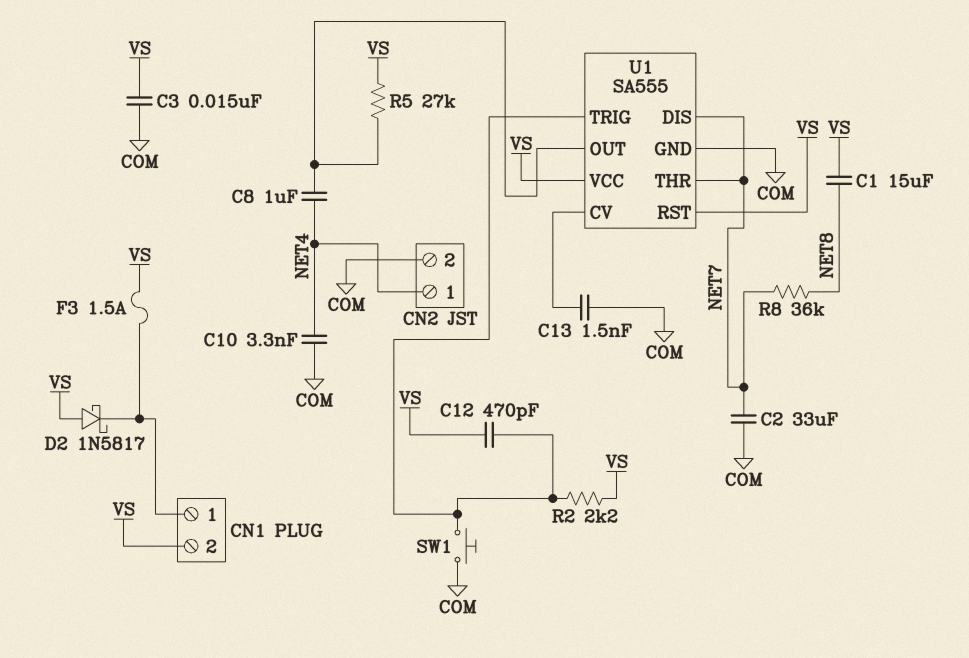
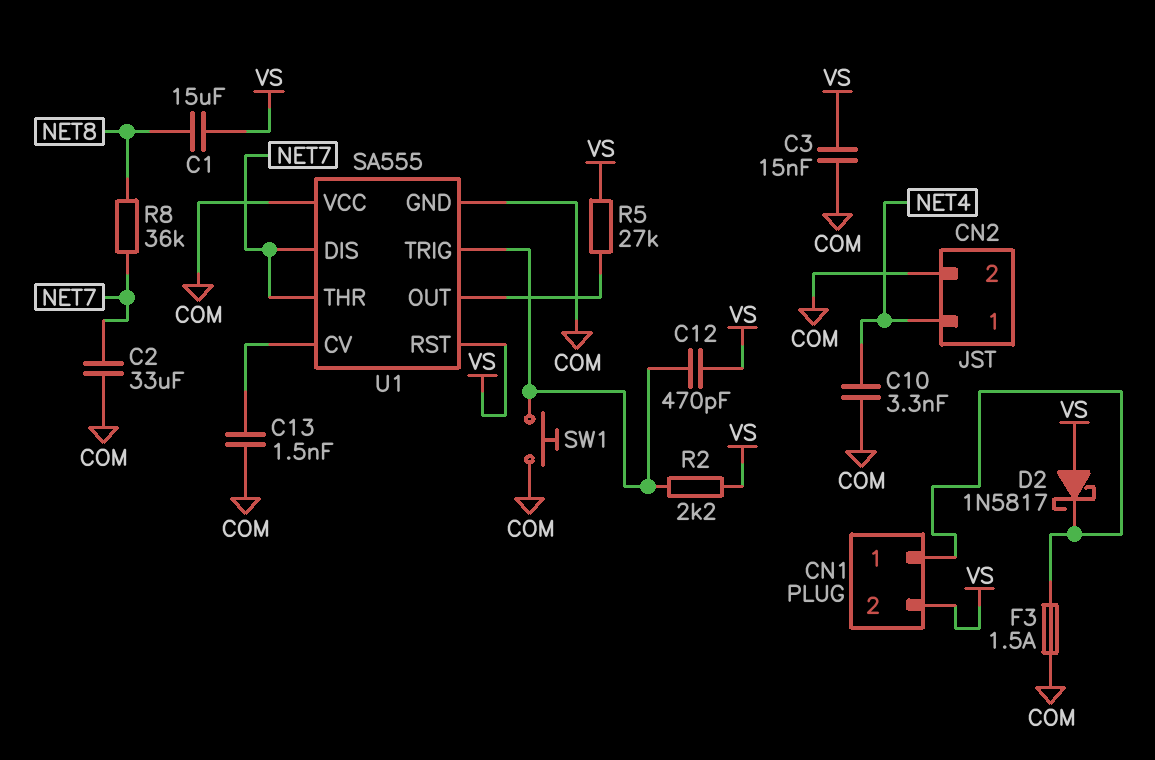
C8: 1uF (NET4, U1/OUT) -> none
F3: 1.5A (CN1/1, VS) -> 1.5A (CN1/1, COM)
U1 pin VCC: VS -> COM

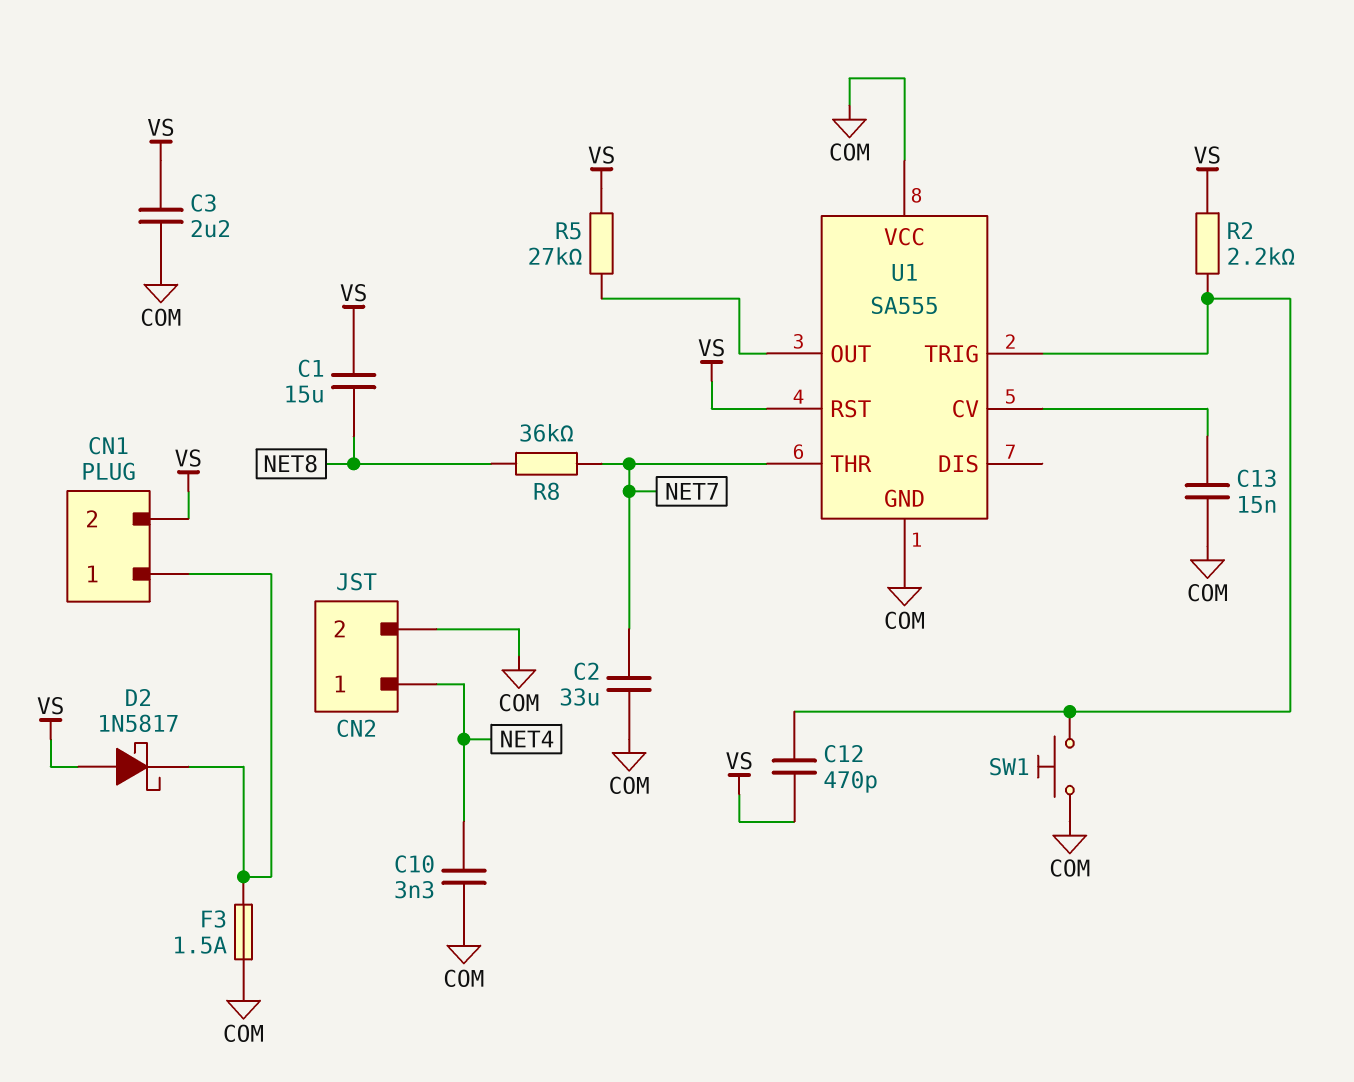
C3: 15nF (COM, VS) -> 2.2uF (COM, VS)
C13: 1.5nF (COM, U1/CV) -> 15nF (COM, U1/CV)
U1 pin DIS: NET7 -> none

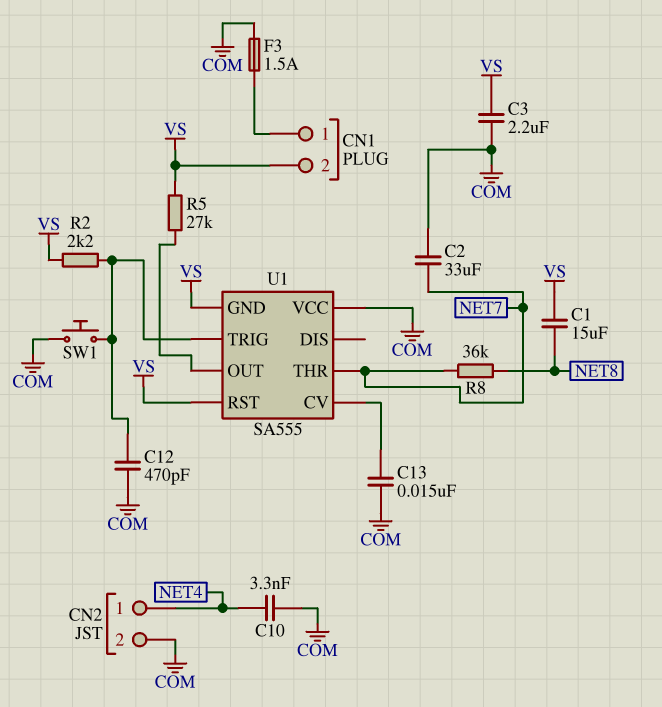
C12: 470pF (U1/TRIG, VS) -> 470pF (COM, U1/TRIG)
D2: schottky 1N5817 (A VS, K CN1/1) -> none
U1 pin GND: COM -> VS

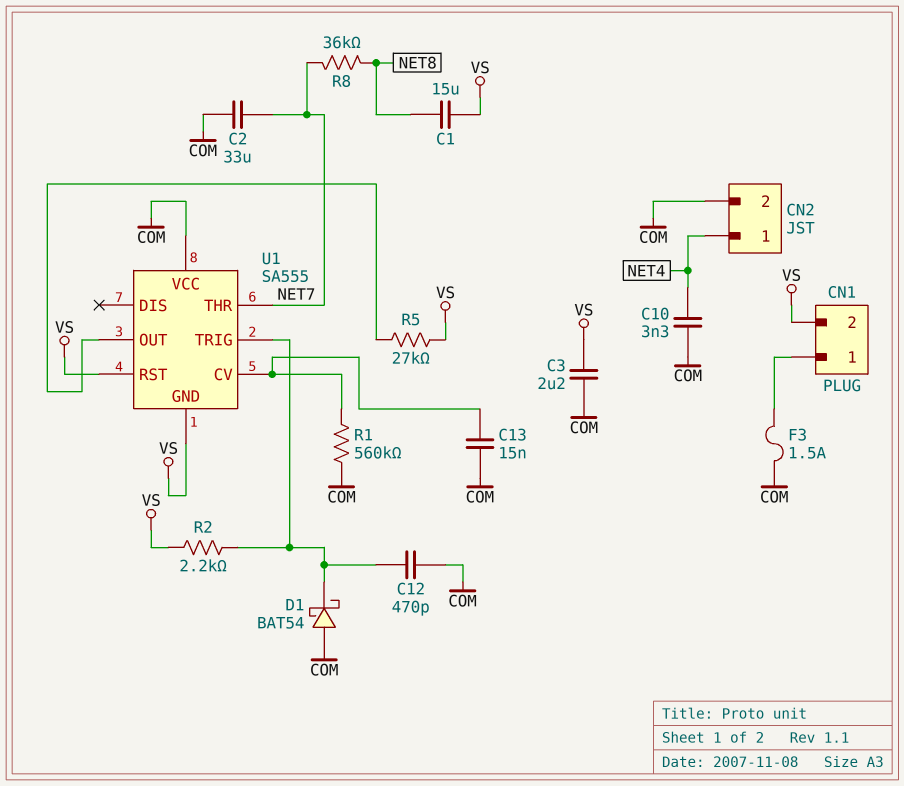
D1: none -> schottky BAT54 (A COM, K U1/TRIG)
R1: none -> 560k (COM, U1/CV)
SW1: button (COM, U1/TRIG) -> none

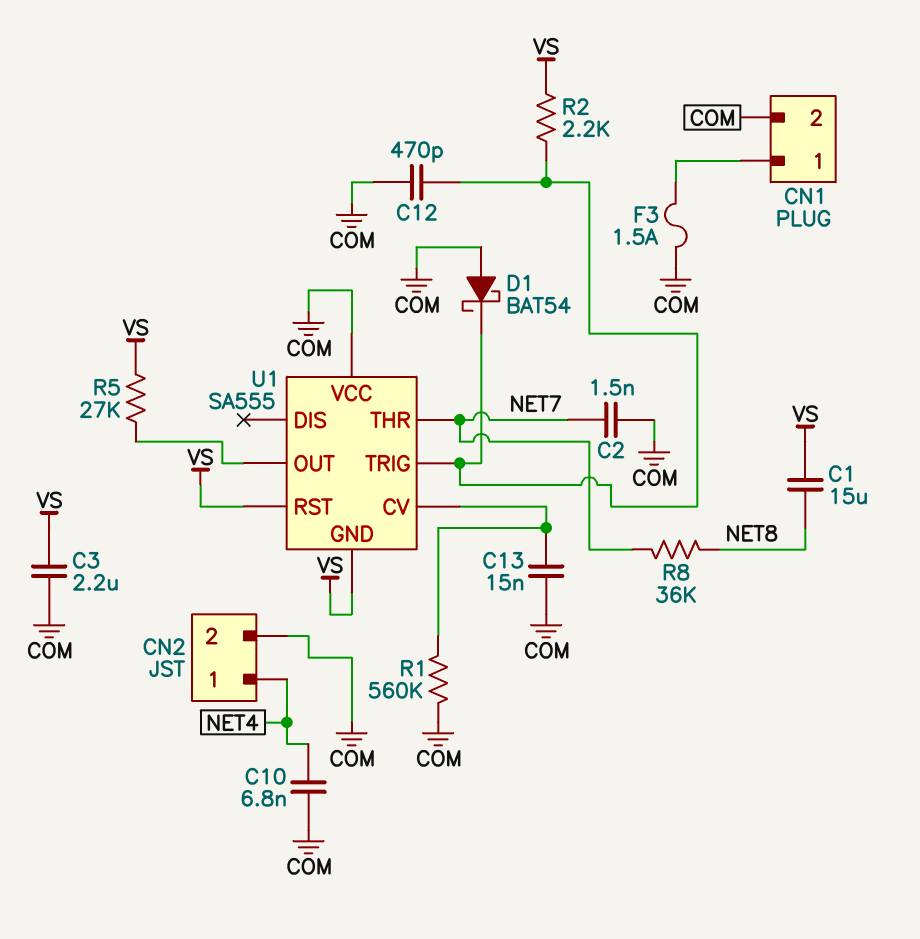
C2: 33uF (COM, NET7) -> 1.5nF (COM, NET7)
C10: 3.3nF (COM, NET4) -> 6.8nF (COM, NET4)
CN1 pin 2: VS -> COM

